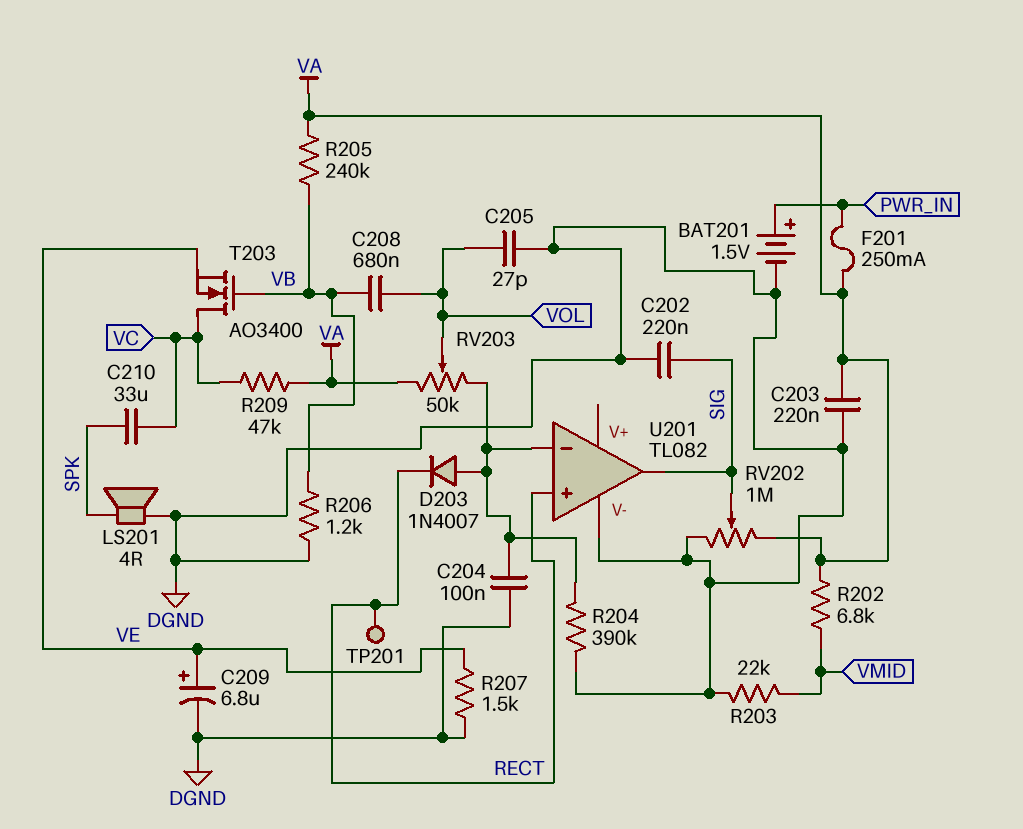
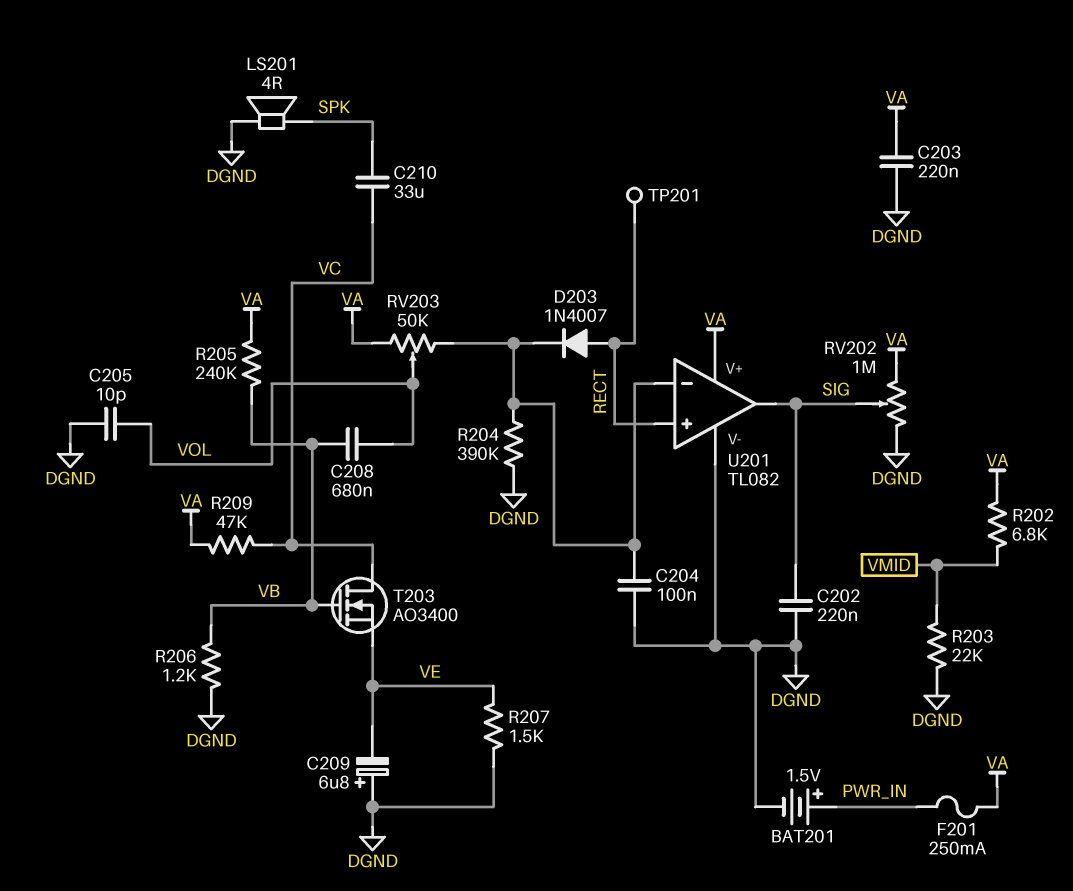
C205: 27pF (DGND, VOL) -> 10pF (DGND, VOL)
C209: 6.8uF (plus VE, minus DGND) -> 6.8uF (plus DGND, minus VE)
D203: diode 1N4007 (A U201/in-, K RECT) -> diode 1N4007 (A RECT, K U201/in-)
U201 pin V+: none -> VA

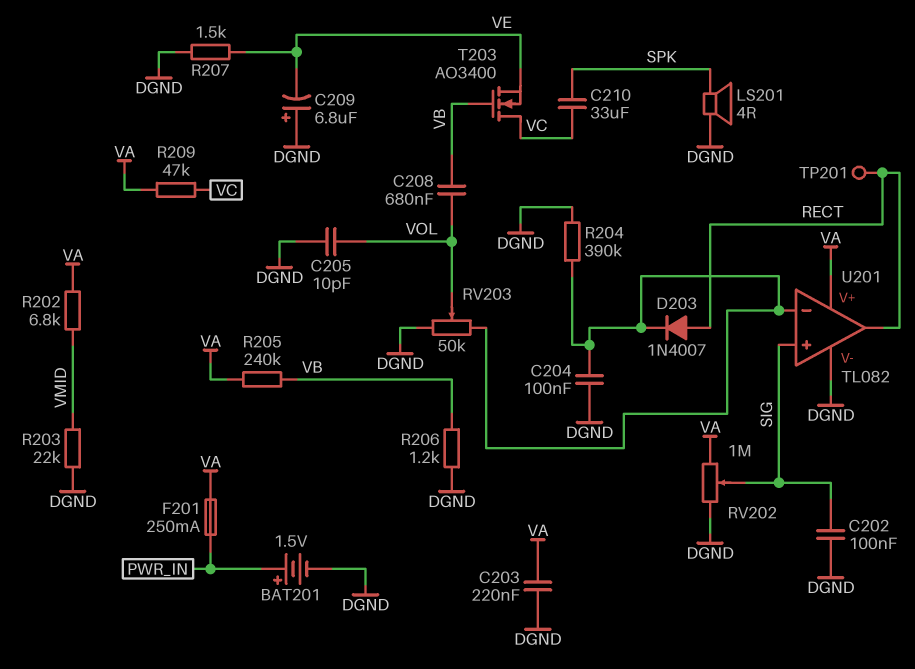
C202: 220nF (DGND, SIG) -> 100nF (DGND, SIG)
RV203: 50k (U201/in-, VA, wiper VOL) -> 50k (DGND, U201/in-, wiper VOL)
U201 pin in+: RECT -> SIG
U201 pin out: SIG -> RECT

